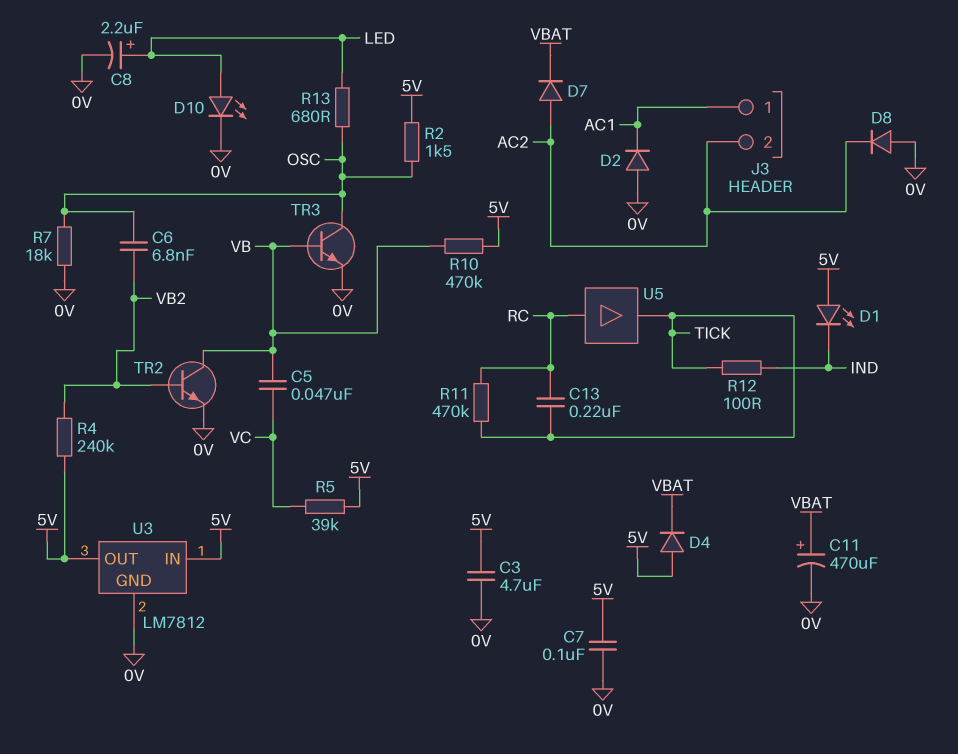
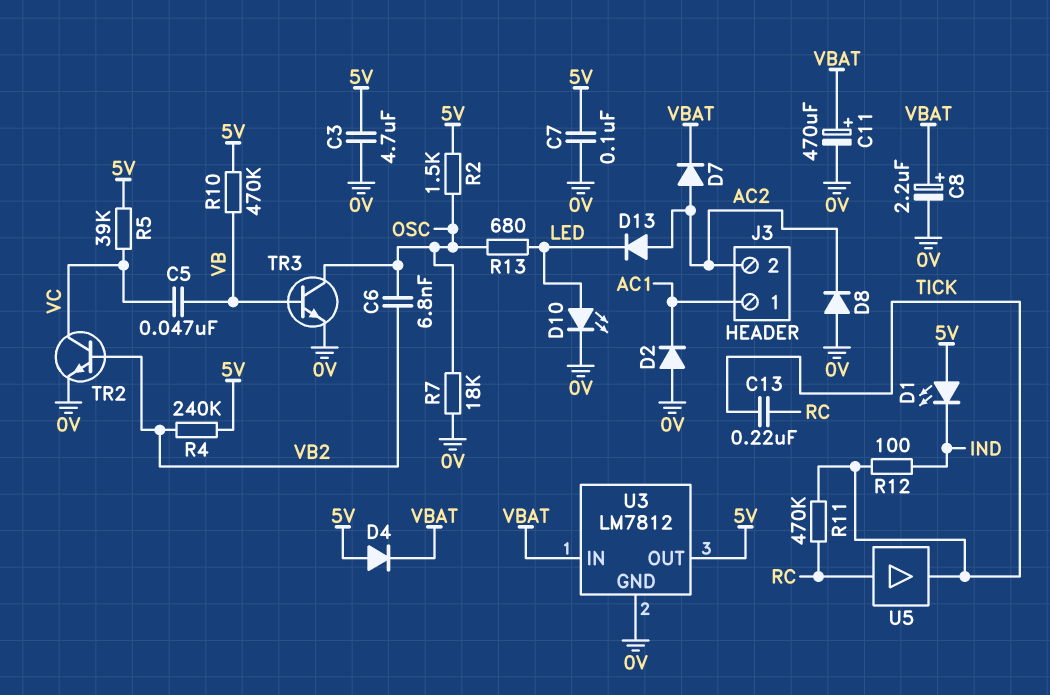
C8: 2.2uF (plus LED, minus 0V) -> 2.2uF (plus VBAT, minus 0V)
D13: none -> diode (A AC2, K LED)
TR2: NPN (B VB2, C VB, E 0V) -> NPN (B VB2, C VC, E 0V)
U3 pin IN: 5V -> VBAT

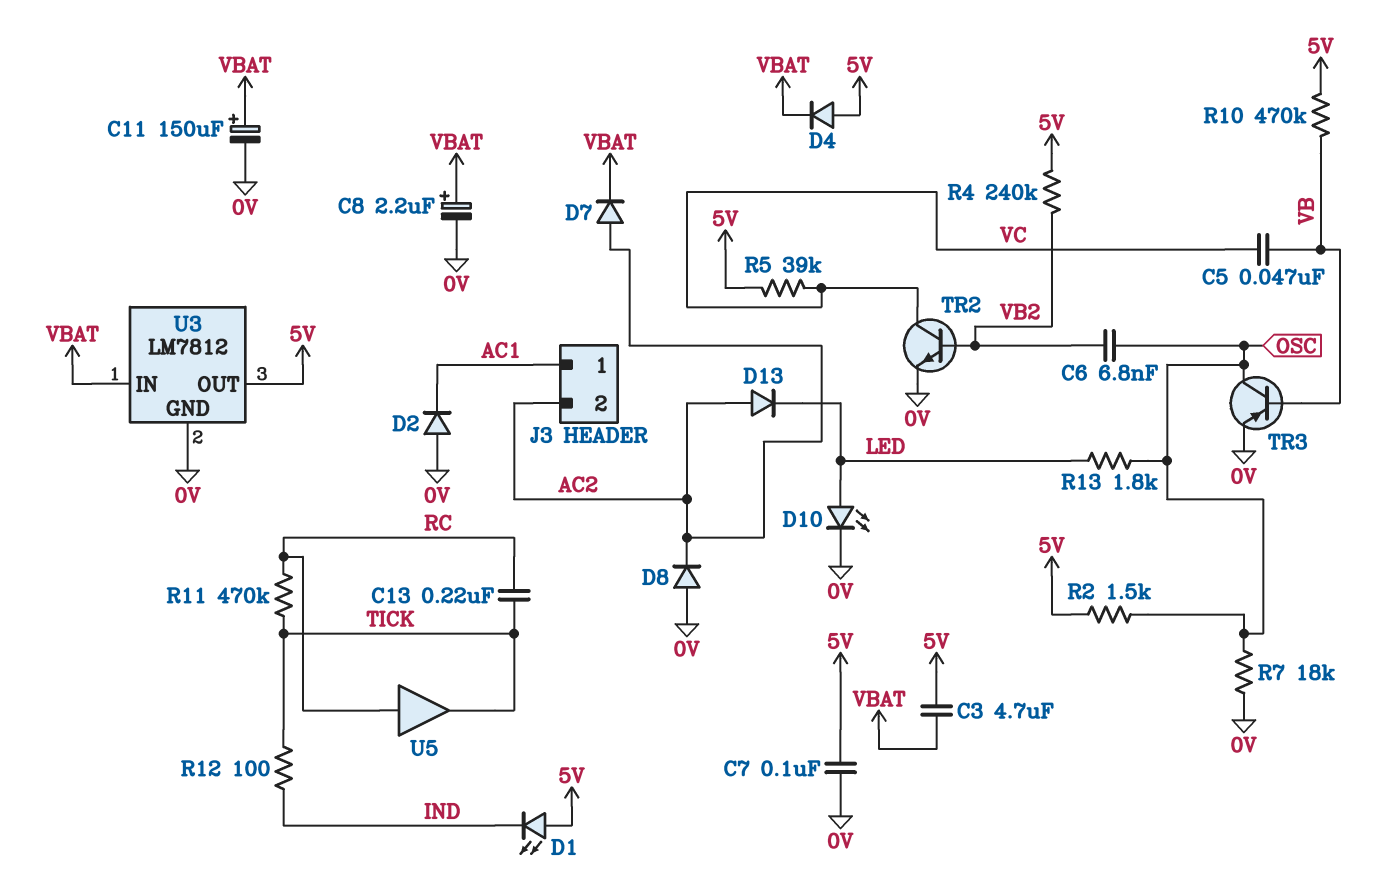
C3: 4.7uF (0V, 5V) -> 4.7uF (5V, VBAT)
C11: 470uF (plus VBAT, minus 0V) -> 150uF (plus VBAT, minus 0V)
R13: 680 (LED, OSC) -> 1.8k (LED, OSC)
TR3: NPN (B VB, C OSC, E 0V) -> PNP (B VB, C OSC, E 0V)

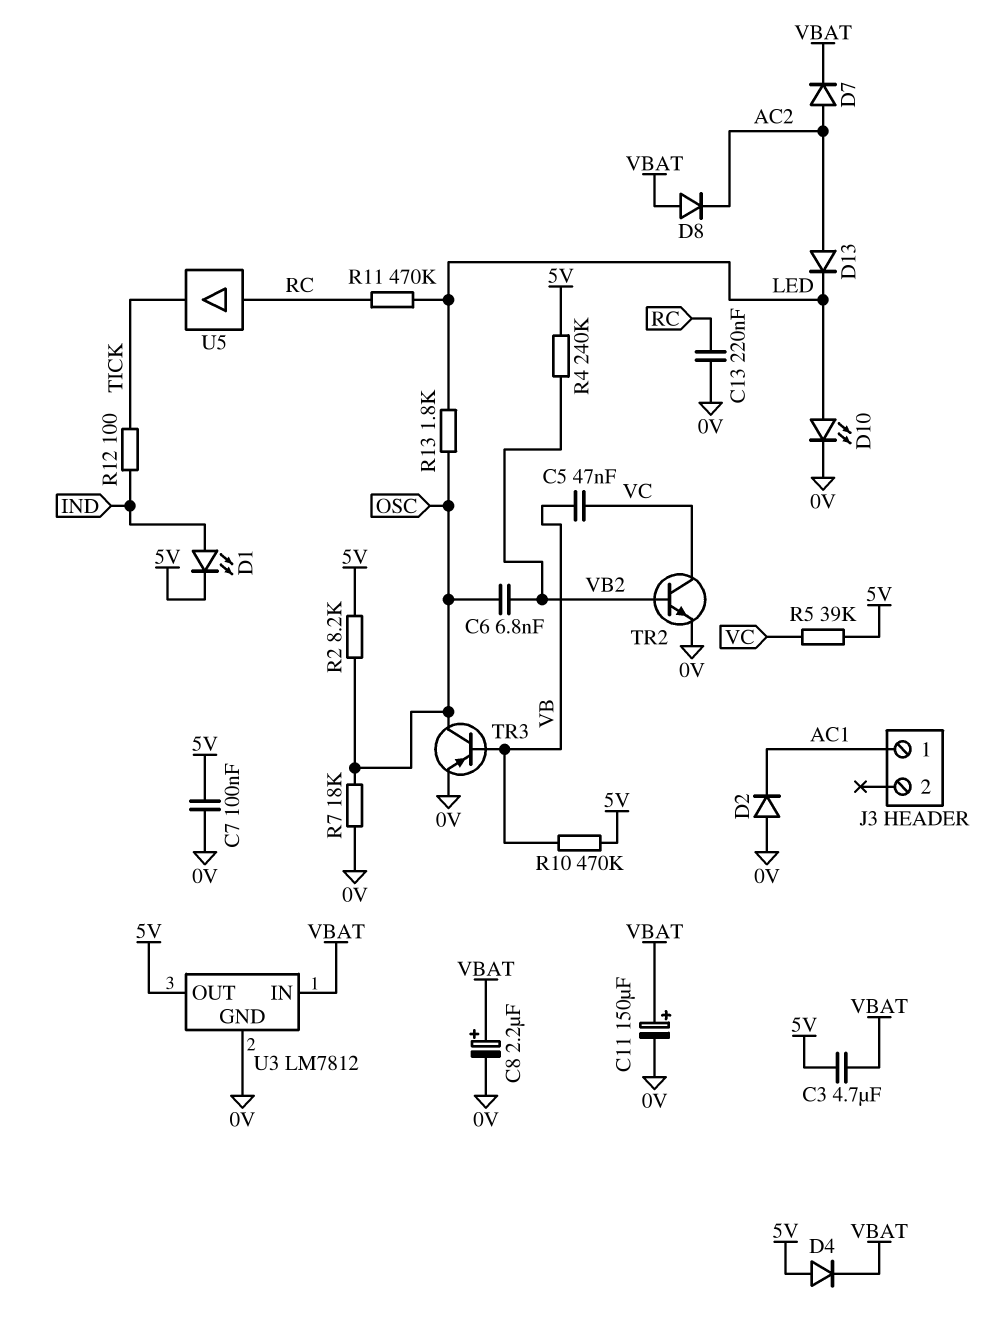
C13: 220nF (RC, TICK) -> 220nF (0V, RC)
D1: LED (A 5V, K IND) -> LED (A IND, K 5V)
D8: diode (A 0V, K AC2) -> diode (A VBAT, K AC2)
J3 pin 2: AC2 -> none
R2: 1.5k (5V, OSC) -> 8.2k (5V, OSC)
R11: 470k (RC, TICK) -> 470k (LED, RC)

